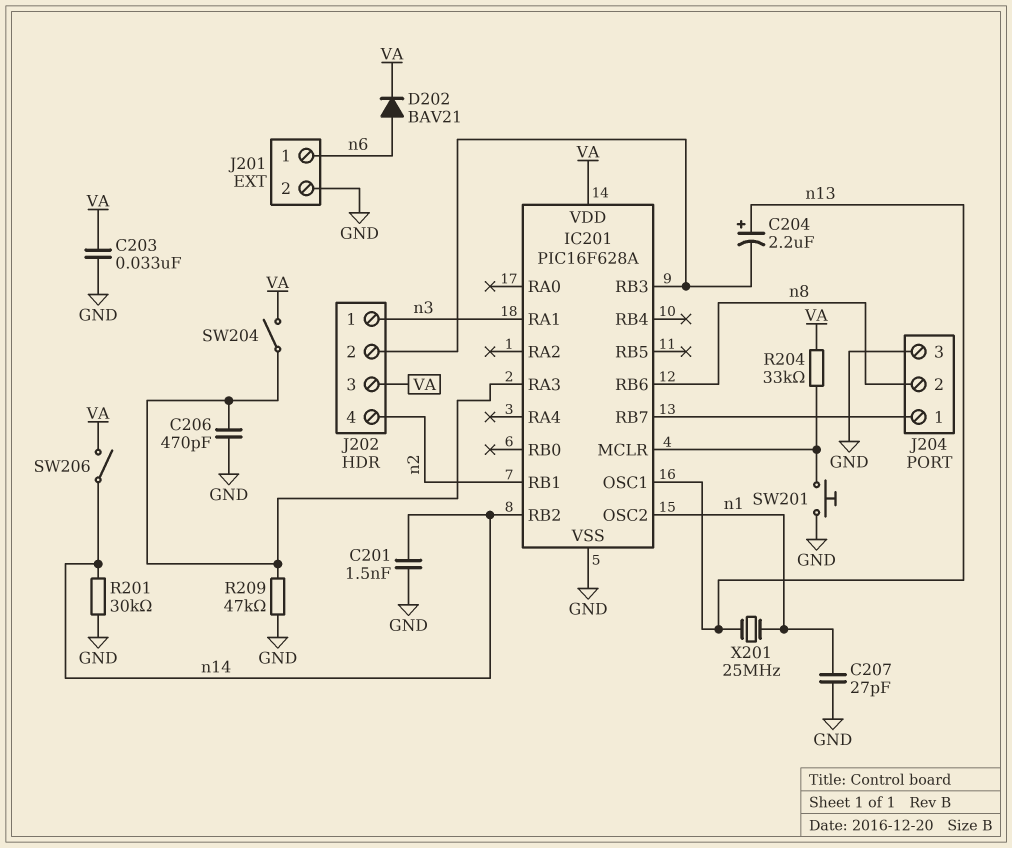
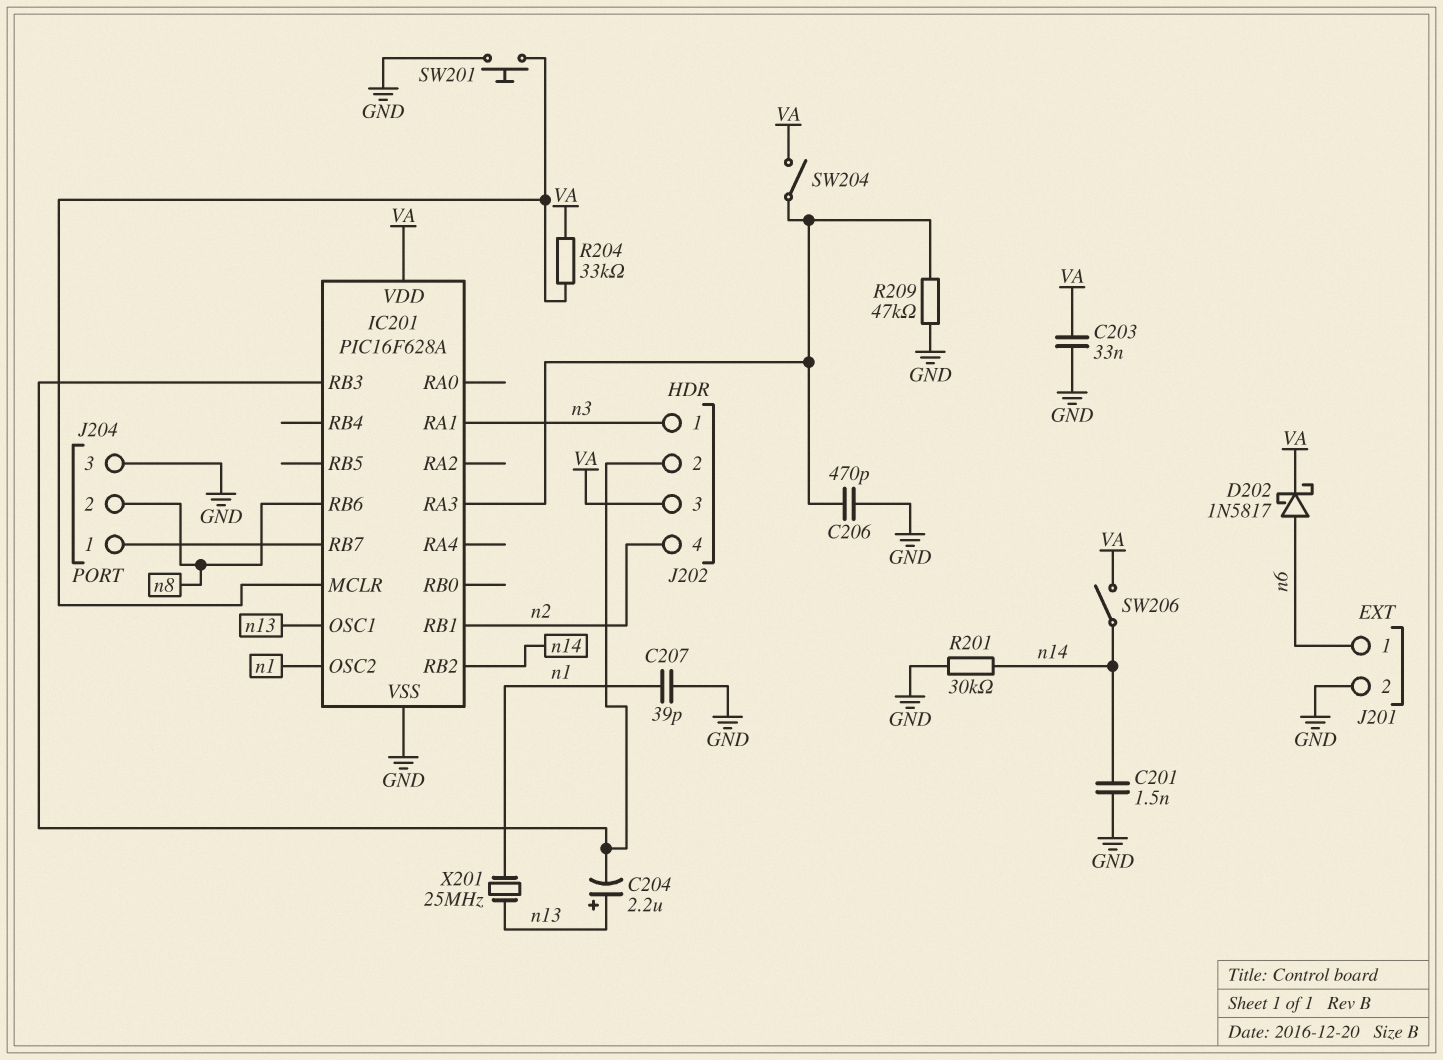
C207: 27pF (GND, n1) -> 39pF (GND, n1)
D202: diode BAV21 (A n6, K VA) -> schottky 1N5817 (A n6, K VA)

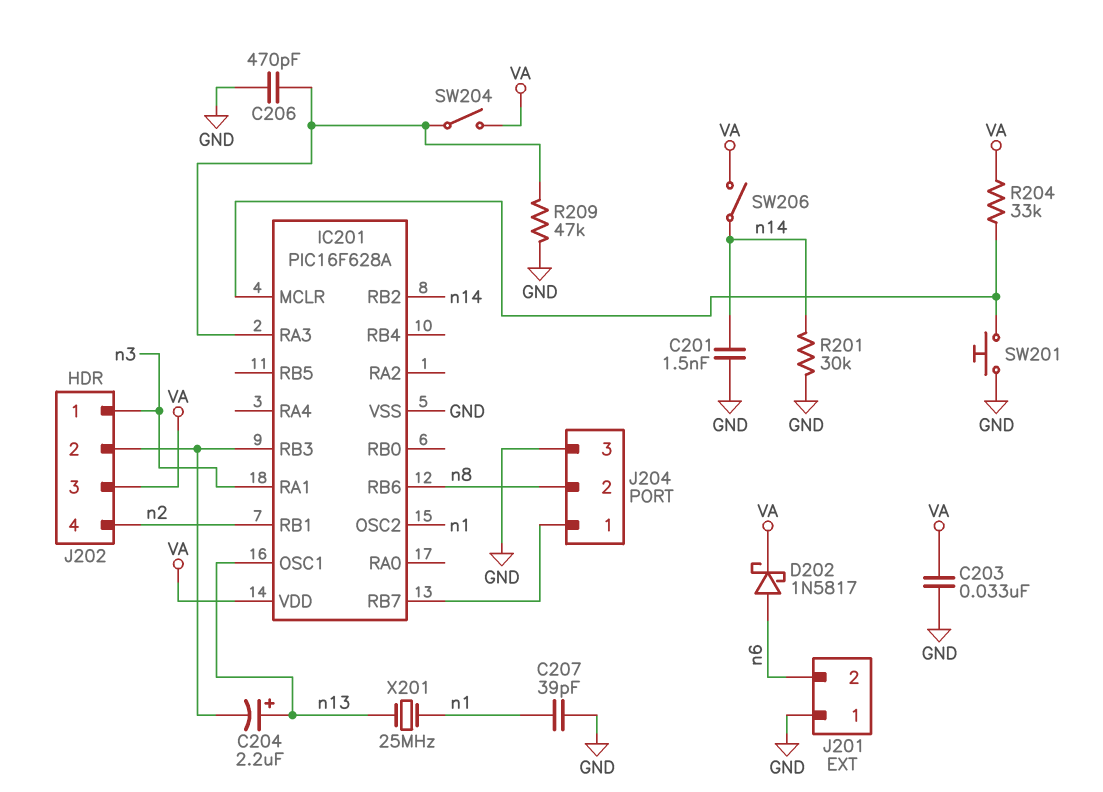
J201 pin 1: n6 -> GND
J201 pin 2: GND -> n6

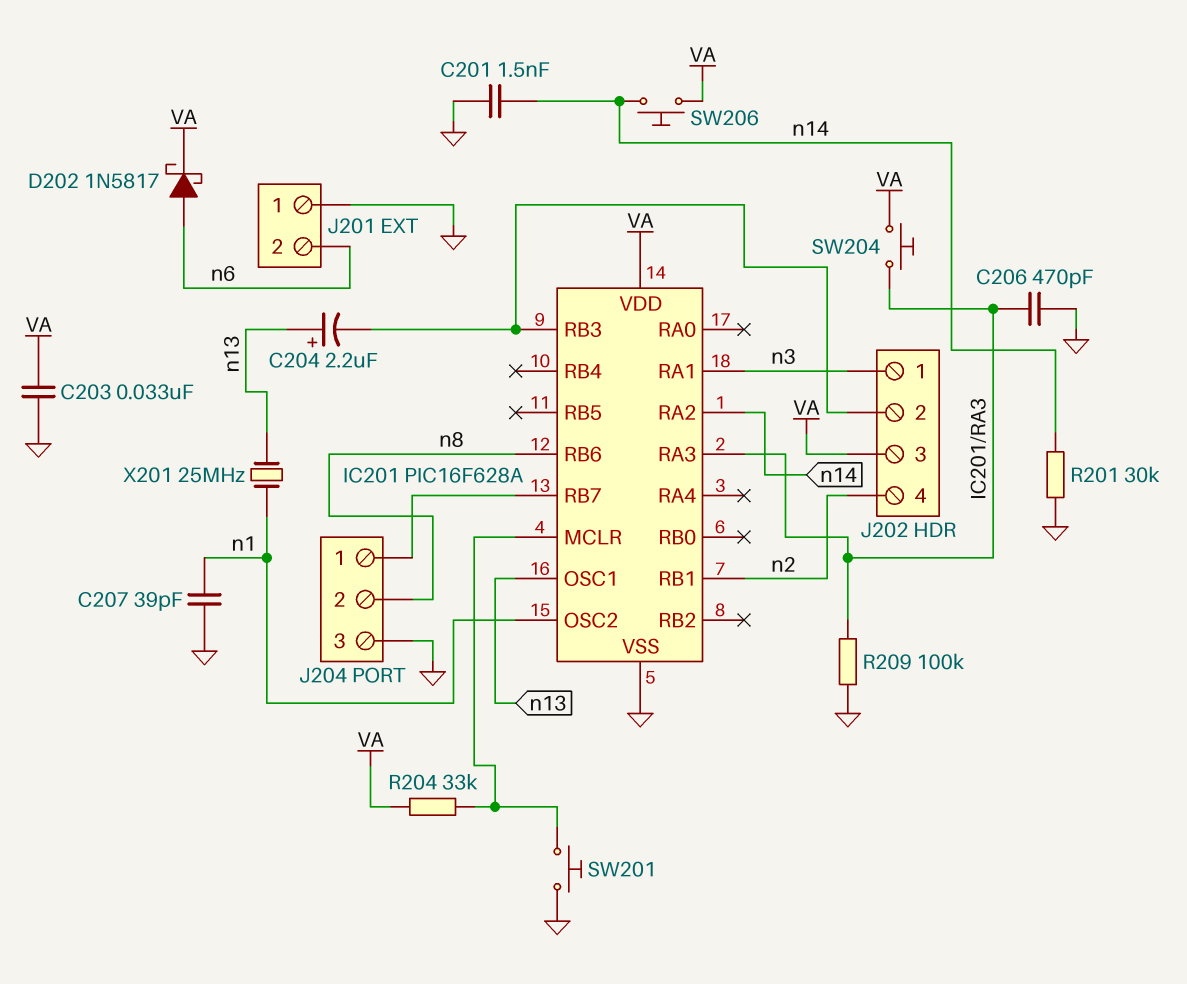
IC201 pin RA2: none -> n14
IC201 pin RB2: n14 -> none
R209: 47k (GND, IC201/RA3) -> 100k (GND, IC201/RA3)
SW204: switch (IC201/RA3, VA) -> button (IC201/RA3, VA)
SW206: switch (VA, n14) -> button (VA, n14)

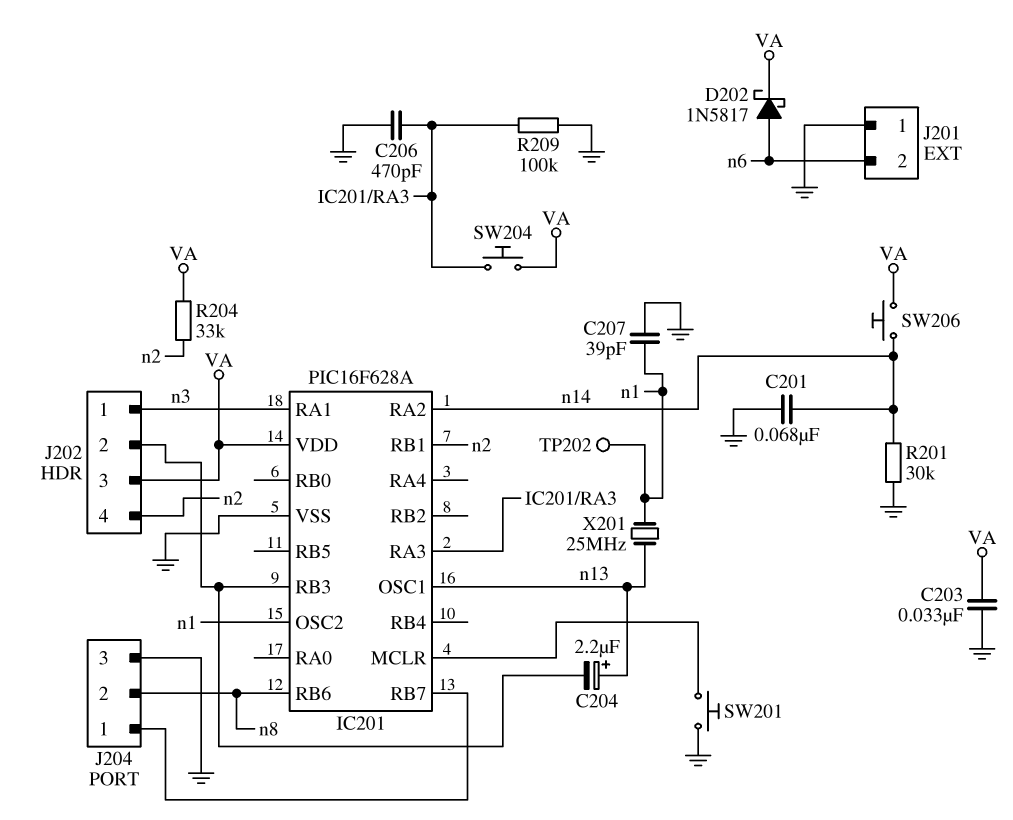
C201: 1.5nF (GND, n14) -> 68nF (GND, n14)
R204: 33k (IC201/MCLR, VA) -> 33k (VA, n2)
TP202: none -> test point (n1)

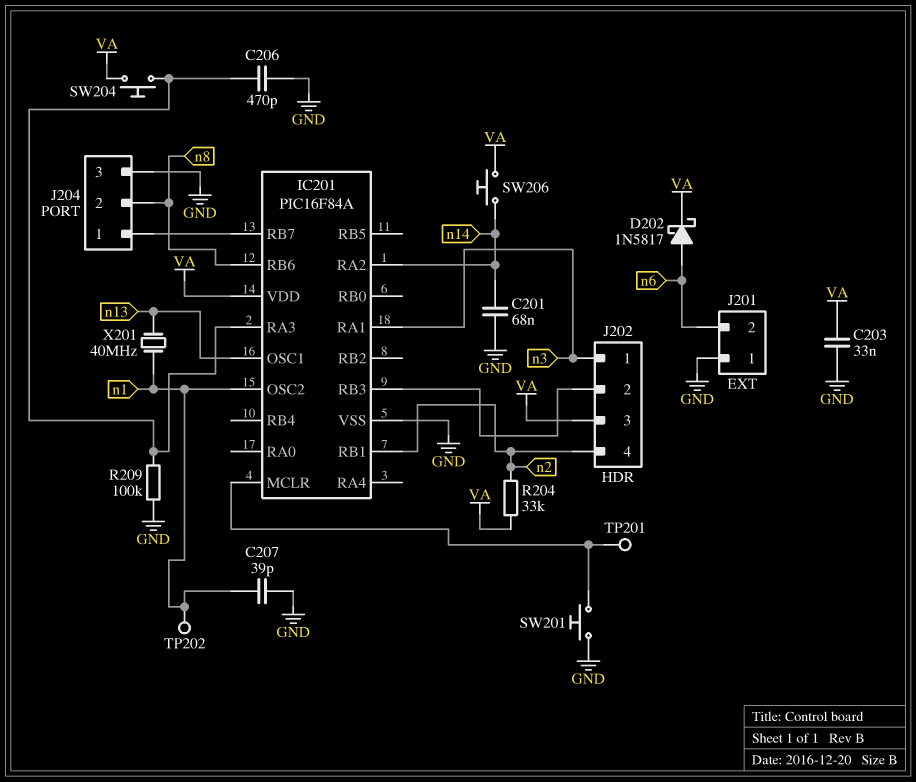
C204: 2.2uF (plus n13, minus IC201/RB3) -> none
IC201: PIC16F628A -> PIC16F84A
R201: 30k (GND, n14) -> none
TP201: none -> test point (IC201/MCLR)
X201: 25MHz (n1, n13) -> 40MHz (n1, n13)

